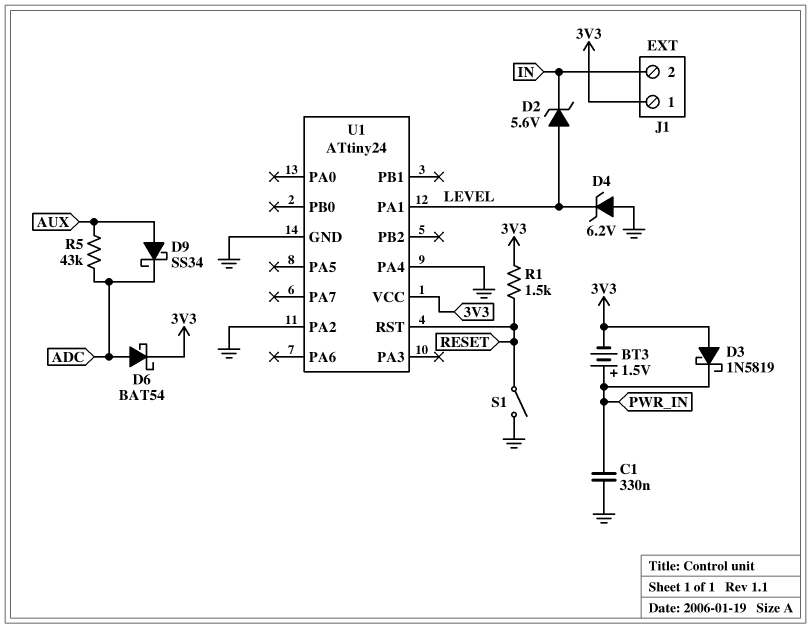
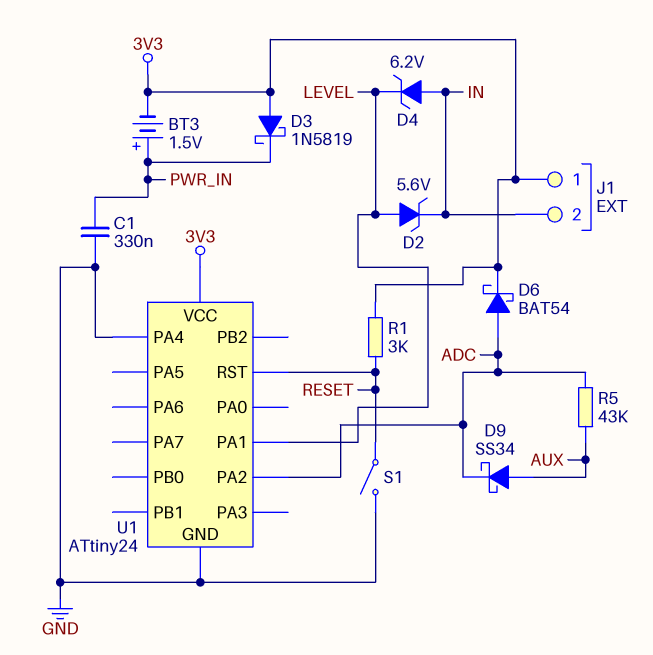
D4: zener 6.2V (A GND, K LEVEL) -> zener 6.2V (A IN, K LEVEL)
R1: 1.5k (3V3, RESET) -> 3k (3V3, RESET)
U1 pin PA2: GND -> ADC

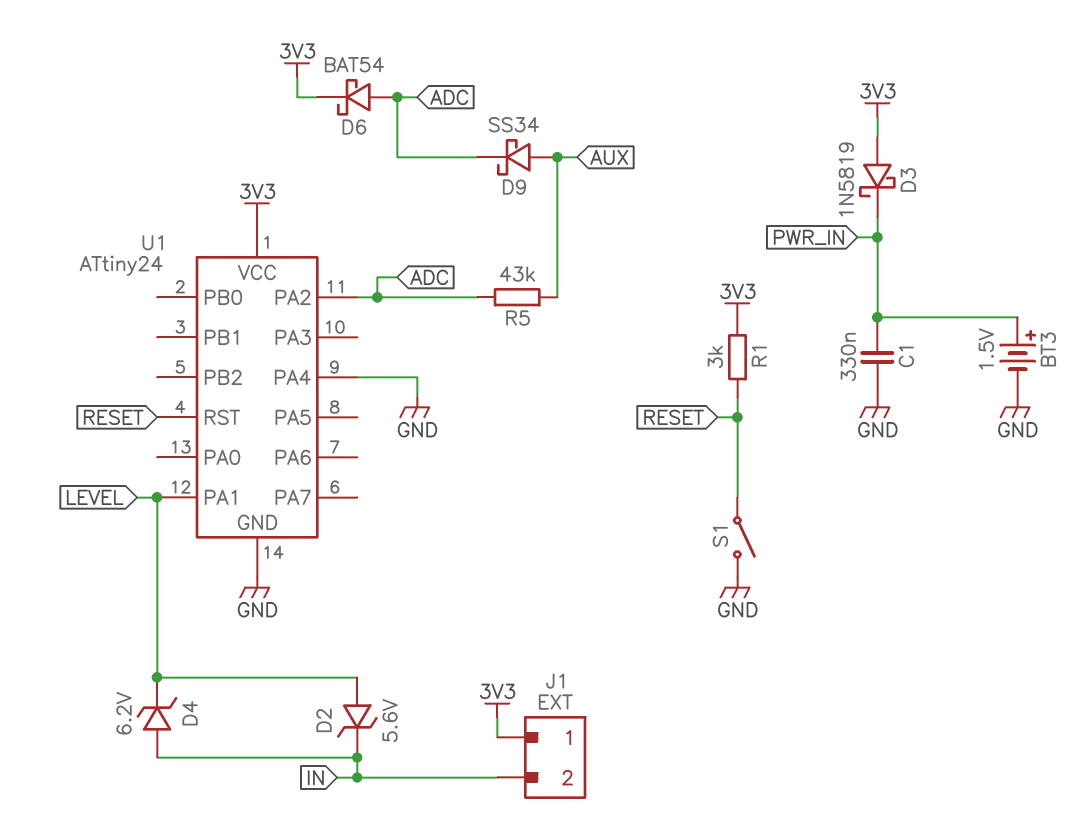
BT3: 1.5V (plus PWR_IN, minus 3V3) -> 1.5V (plus PWR_IN, minus GND)

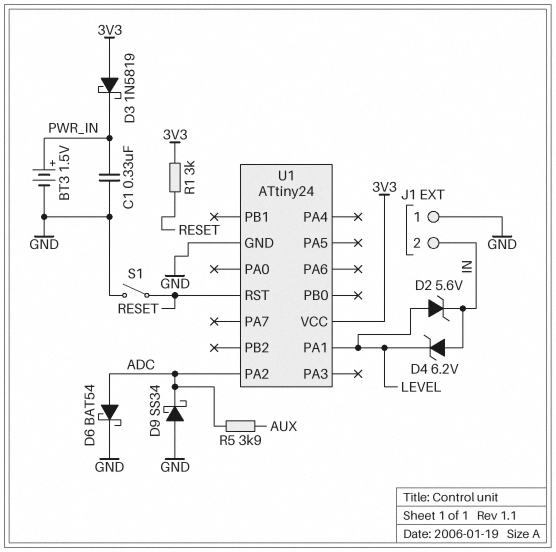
D6: schottky BAT54 (A ADC, K 3V3) -> schottky BAT54 (A ADC, K GND)
D9: schottky SS34 (A AUX, K ADC) -> schottky SS34 (A GND, K ADC)
J1 pin 1: 3V3 -> GND
R5: 43k (ADC, AUX) -> 3.9k (ADC, AUX)
U1 pin PA4: GND -> none

